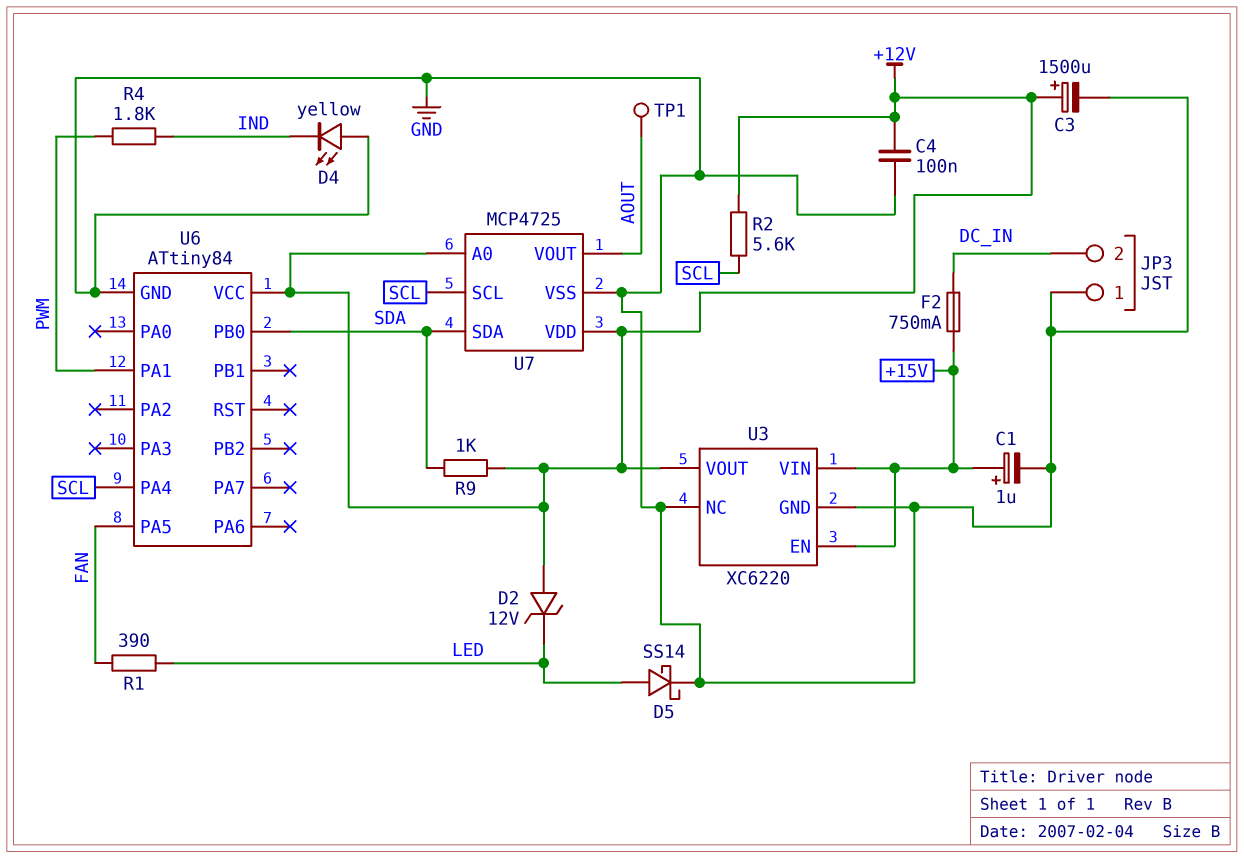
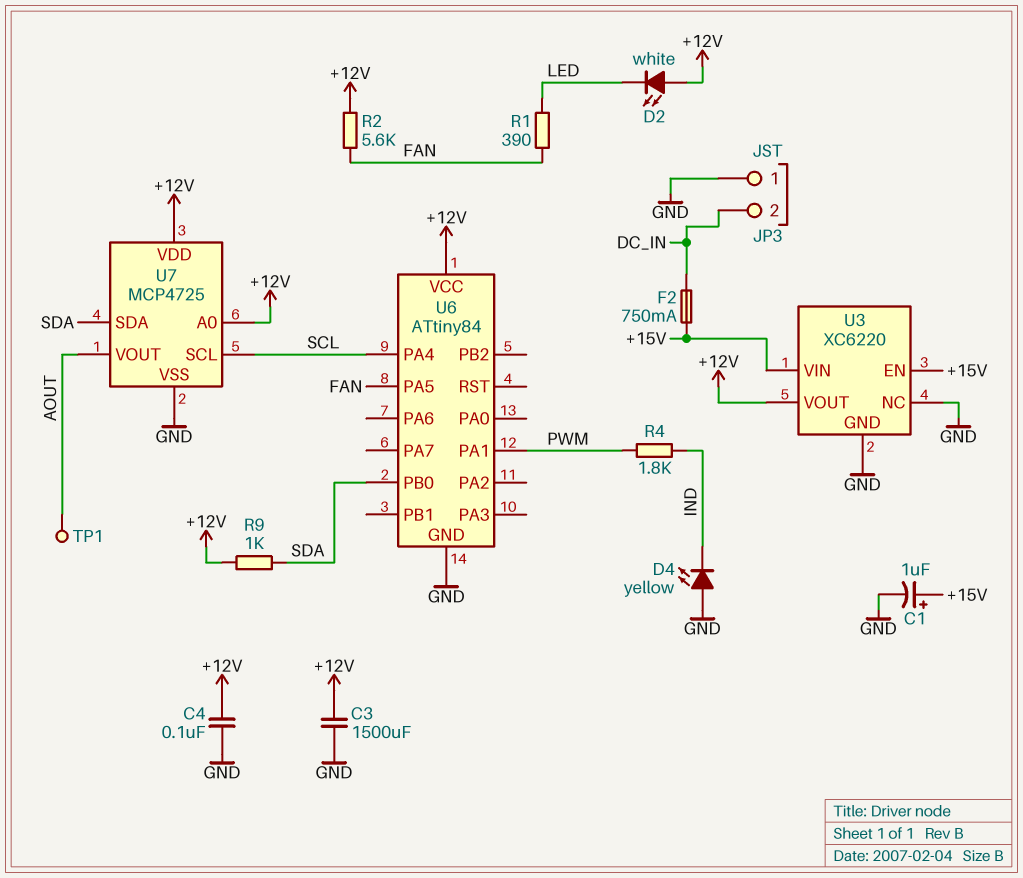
C3: 1500uF (plus +12V, minus GND) -> 1500uF (+12V, GND)
D2: zener 12V (A +12V, K LED) -> LED white (A +12V, K LED)
D5: schottky SS14 (A LED, K GND) -> none
R2: 5.6k (+12V, SCL) -> 5.6k (+12V, FAN)

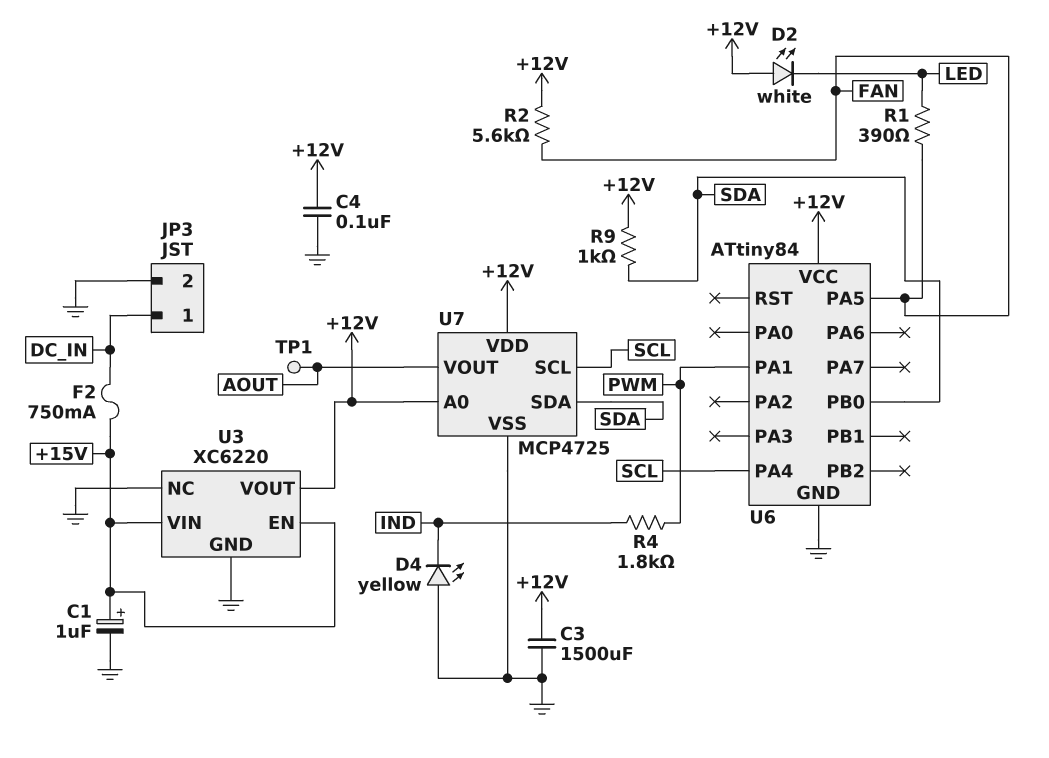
JP3 pin 1: GND -> DC_IN
JP3 pin 2: DC_IN -> GND

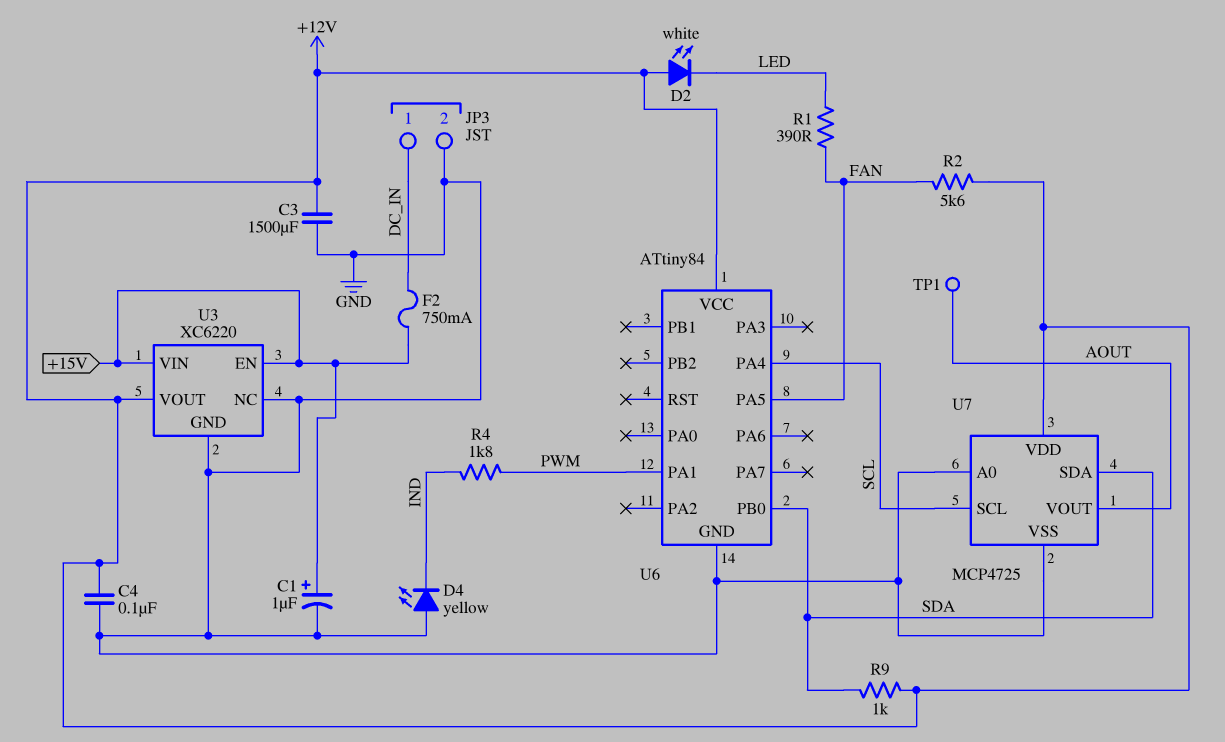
U7 pin A0: +12V -> GND

